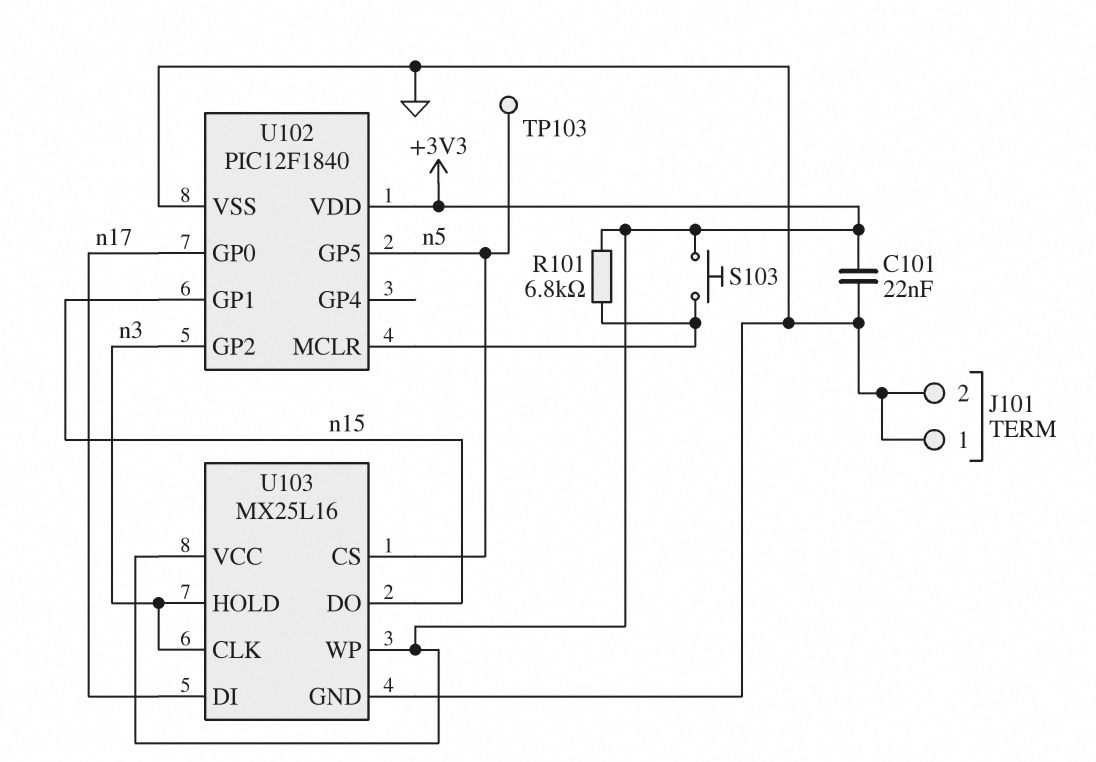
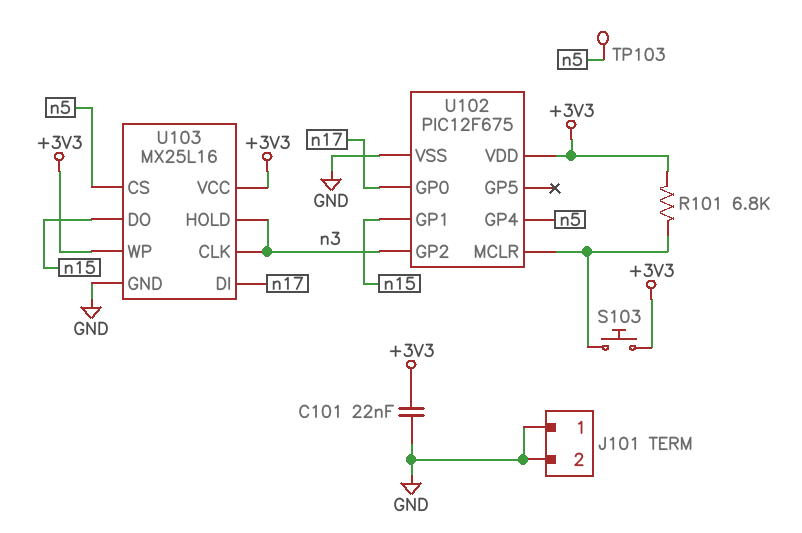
U102: PIC12F1840 -> PIC12F675
U102 pin GP4: none -> n5
U102 pin GP5: n5 -> none

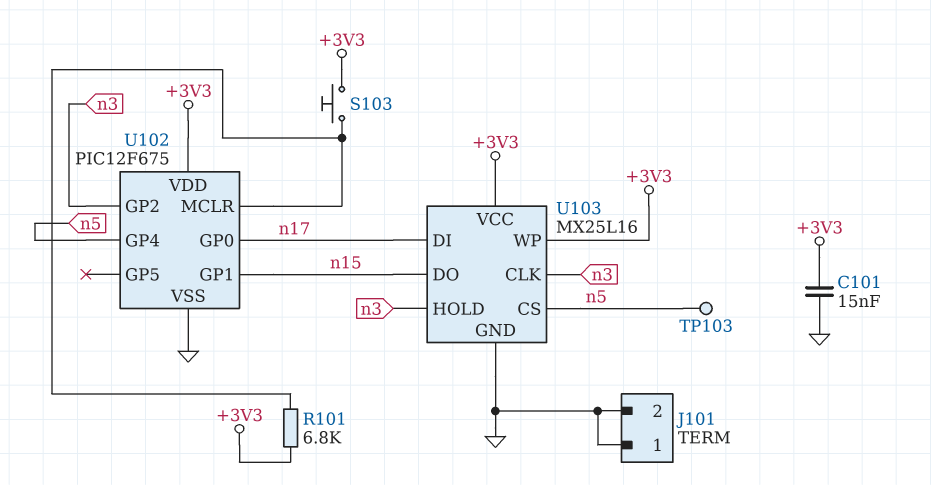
C101: 22nF (+3V3, GND) -> 15nF (+3V3, GND)

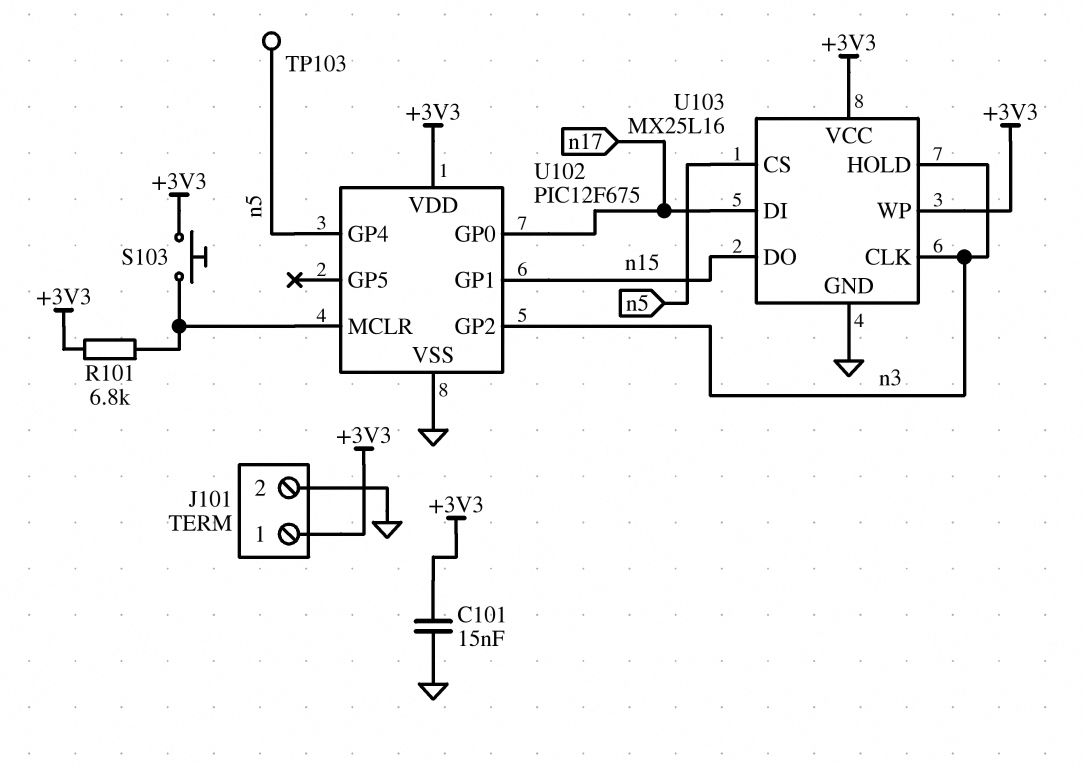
J101 pin 1: GND -> +3V3

